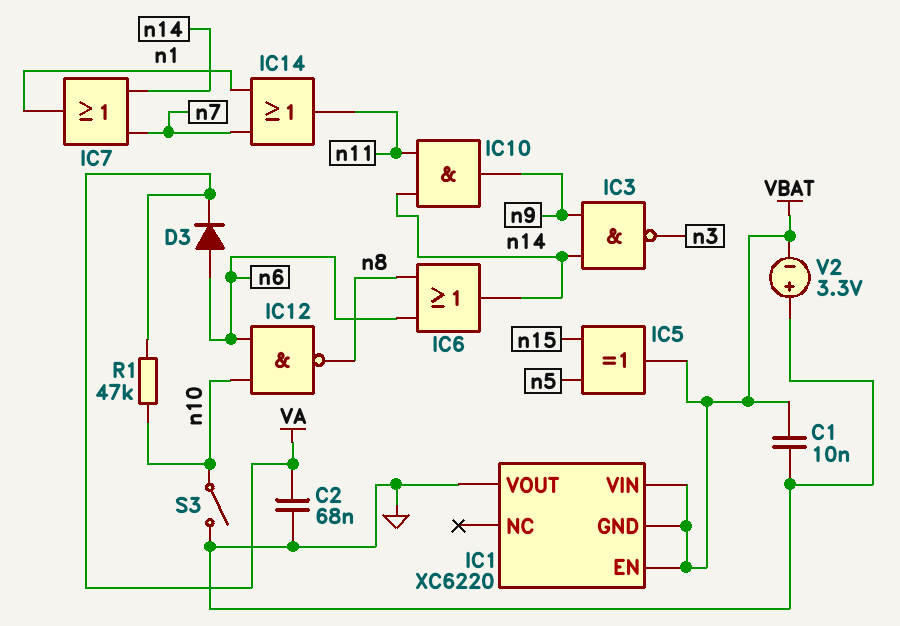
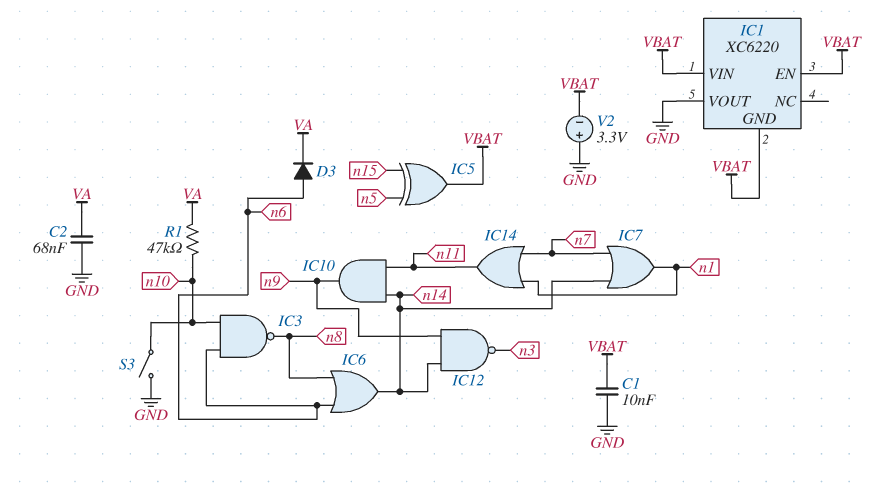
IC3: NAND (in n9, in n14, out n3) -> NAND (in n6, in n10, out n8)
IC12: NAND (in n6, in n10, out n8) -> NAND (in n9, in n14, out n3)

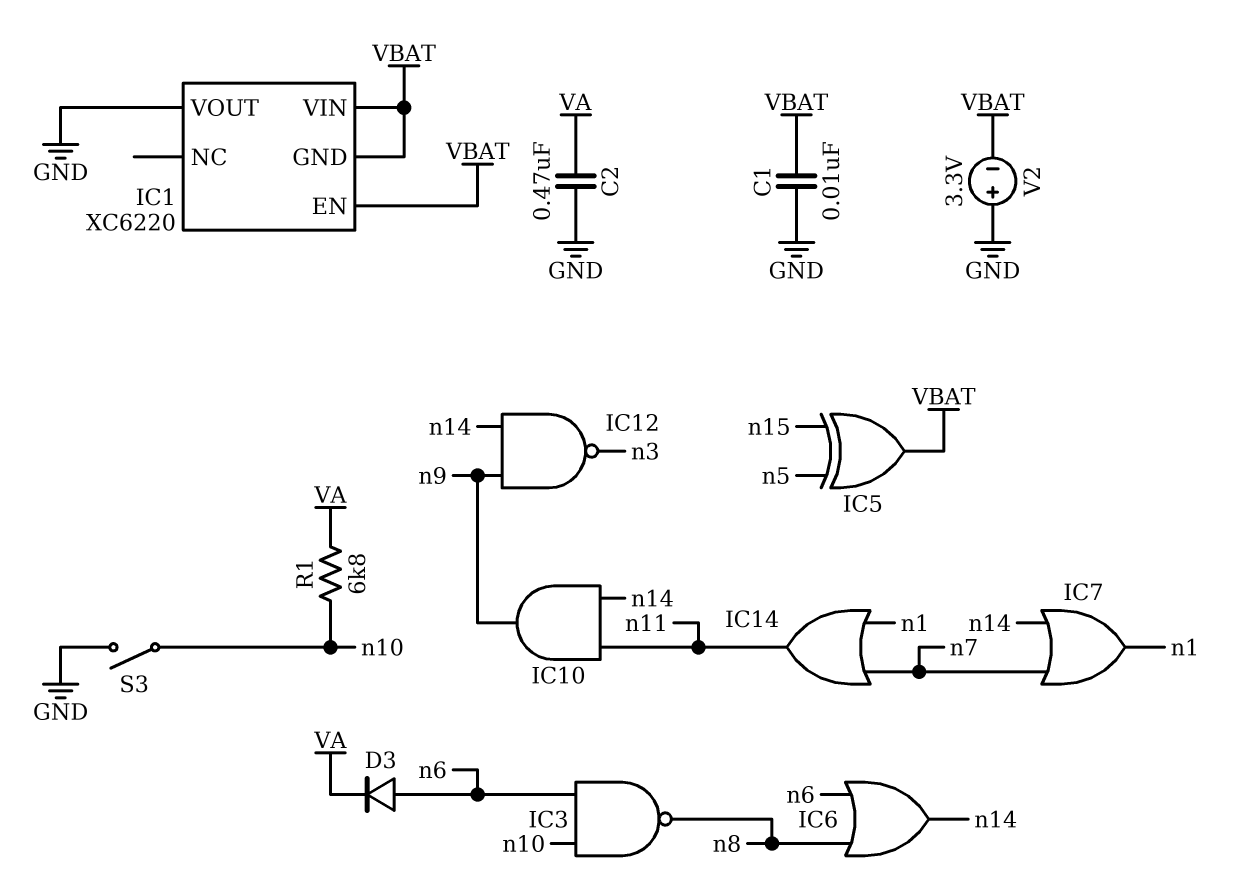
C2: 68nF (GND, VA) -> 470nF (GND, VA)
R1: 47k (VA, n10) -> 6.8k (VA, n10)

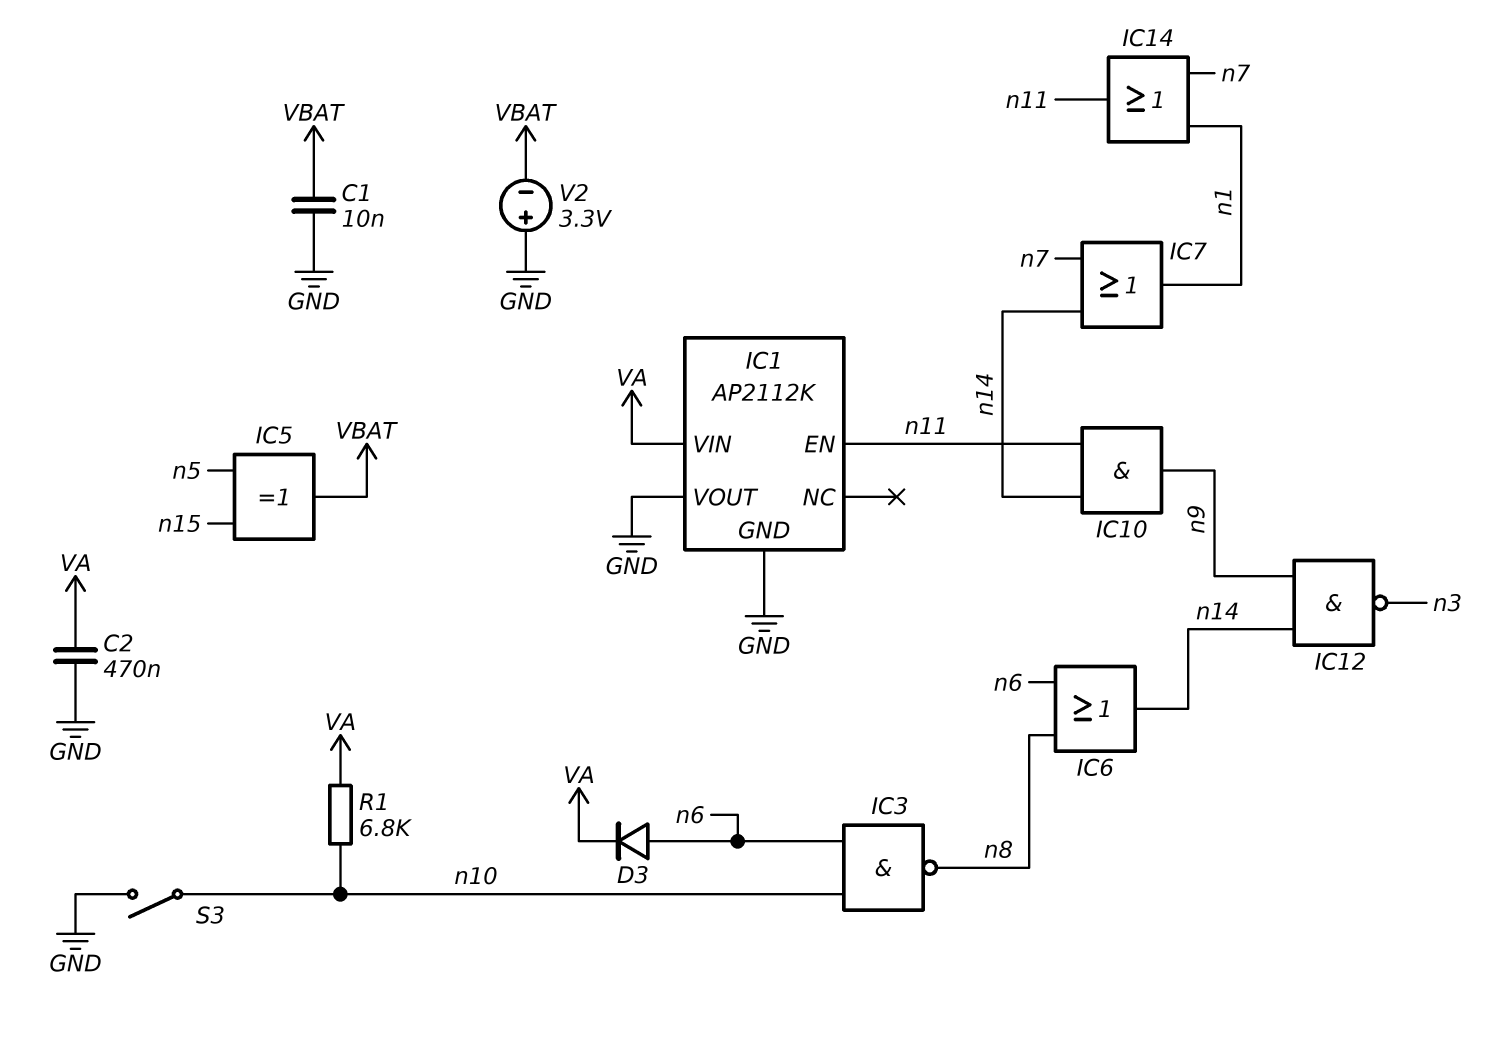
IC1: XC6220 -> AP2112K
IC1 pin EN: VBAT -> n11
IC1 pin GND: VBAT -> GND
IC1 pin VIN: VBAT -> VA

